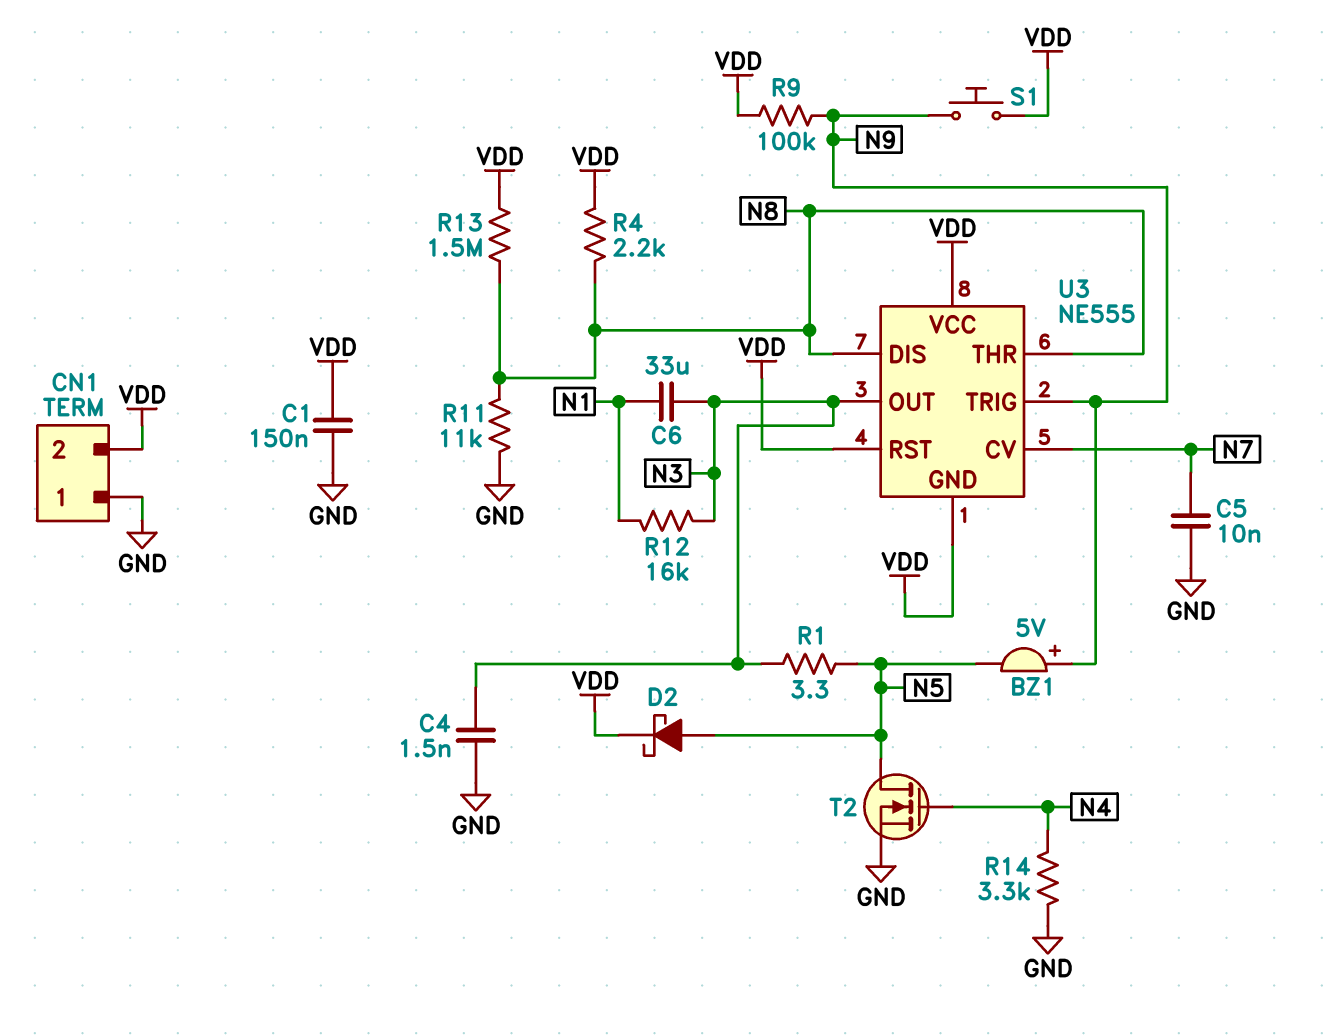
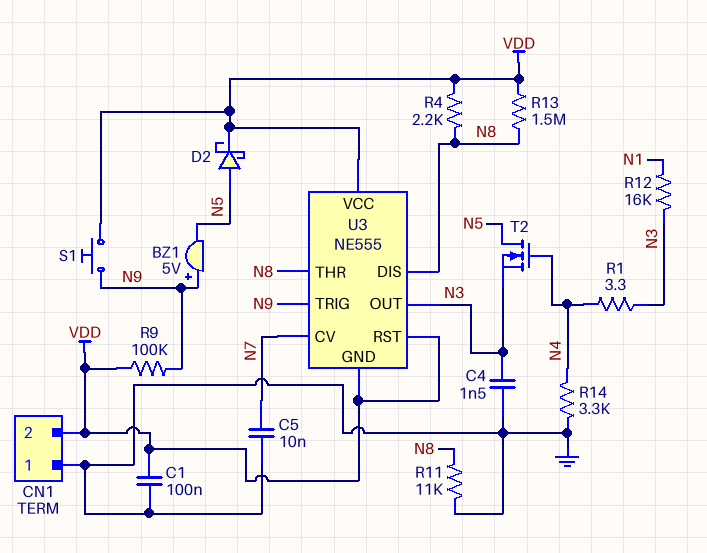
C1: 150nF (GND, VDD) -> 100nF (GND, VDD)
C6: 33uF (N1, N3) -> none
R1: 3.3 (N3, N5) -> 3.3 (N3, N4)
T2: NMOS (G N4, D N5, S GND) -> NMOS (G N4, D N5, S N3)

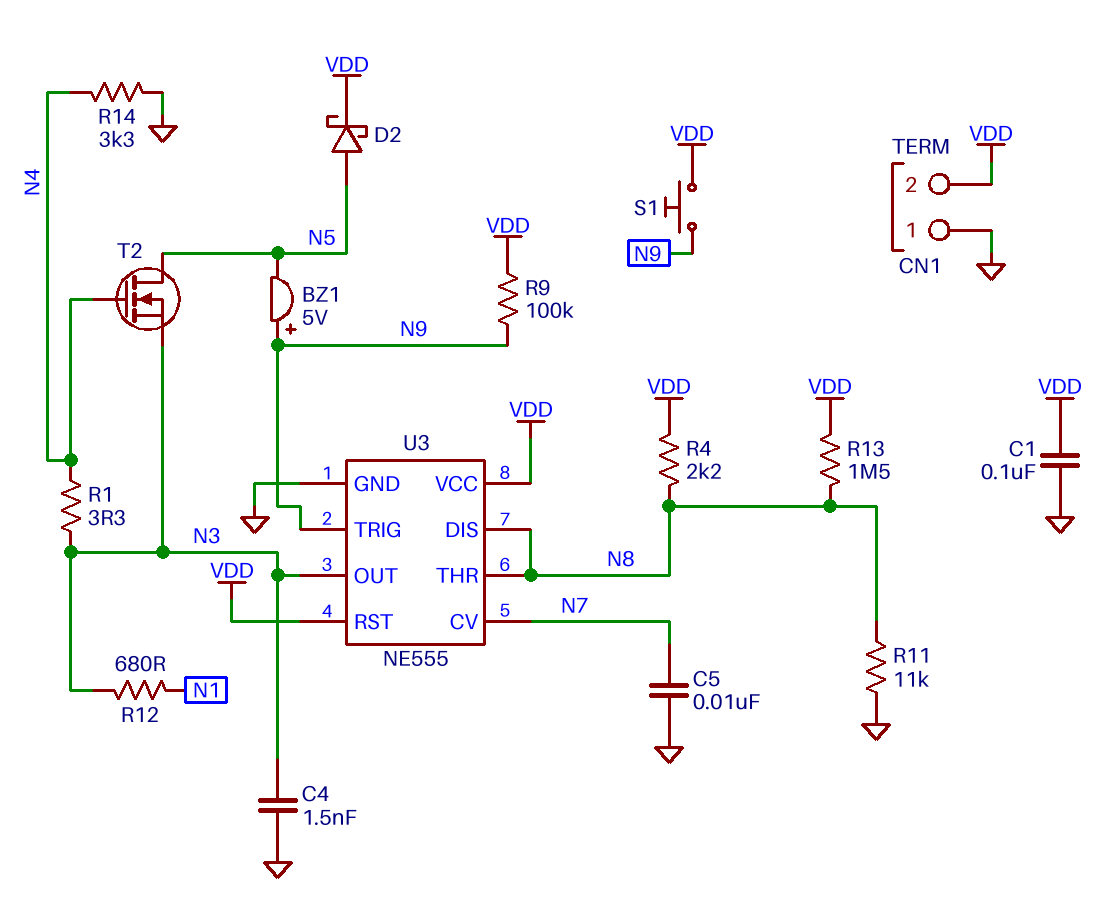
R12: 16k (N1, N3) -> 680 (N1, N3)
U3 pin GND: VDD -> GND

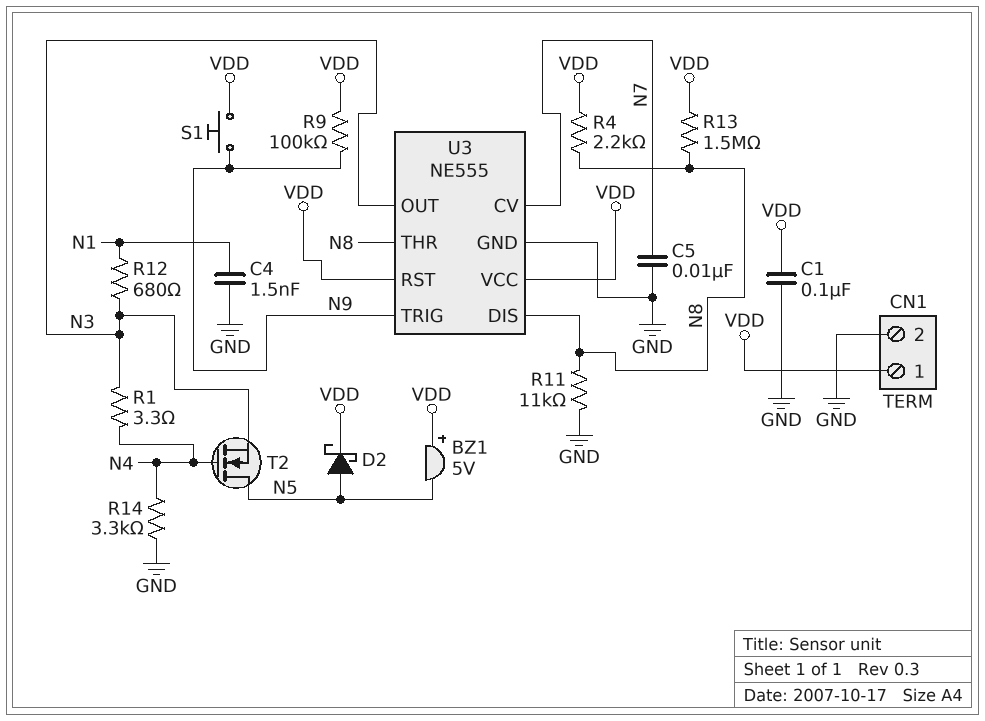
BZ1: buzzer 5V (plus N9, minus N5) -> buzzer 5V (plus VDD, minus N5)
C4: 1.5nF (GND, N3) -> 1.5nF (GND, N1)
CN1 pin 1: GND -> VDD
CN1 pin 2: VDD -> GND

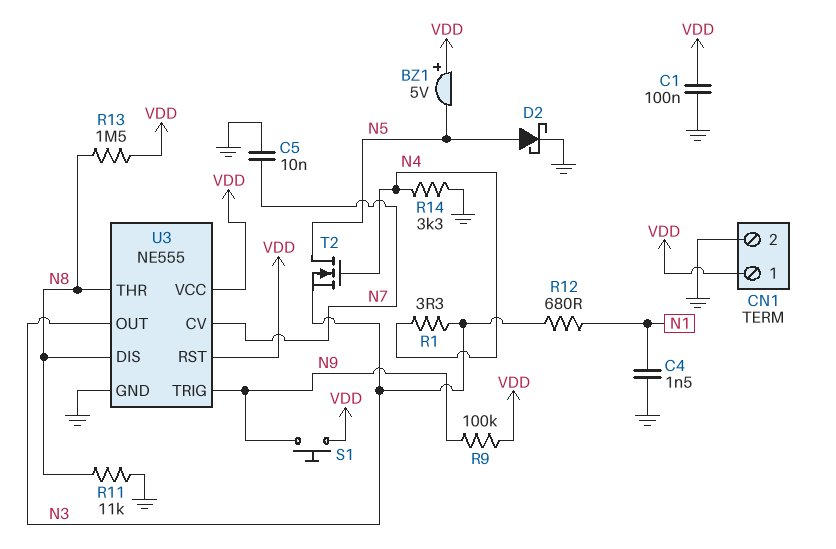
D2: schottky (A N5, K VDD) -> schottky (A N5, K GND)
R4: 2.2k (N8, VDD) -> none

